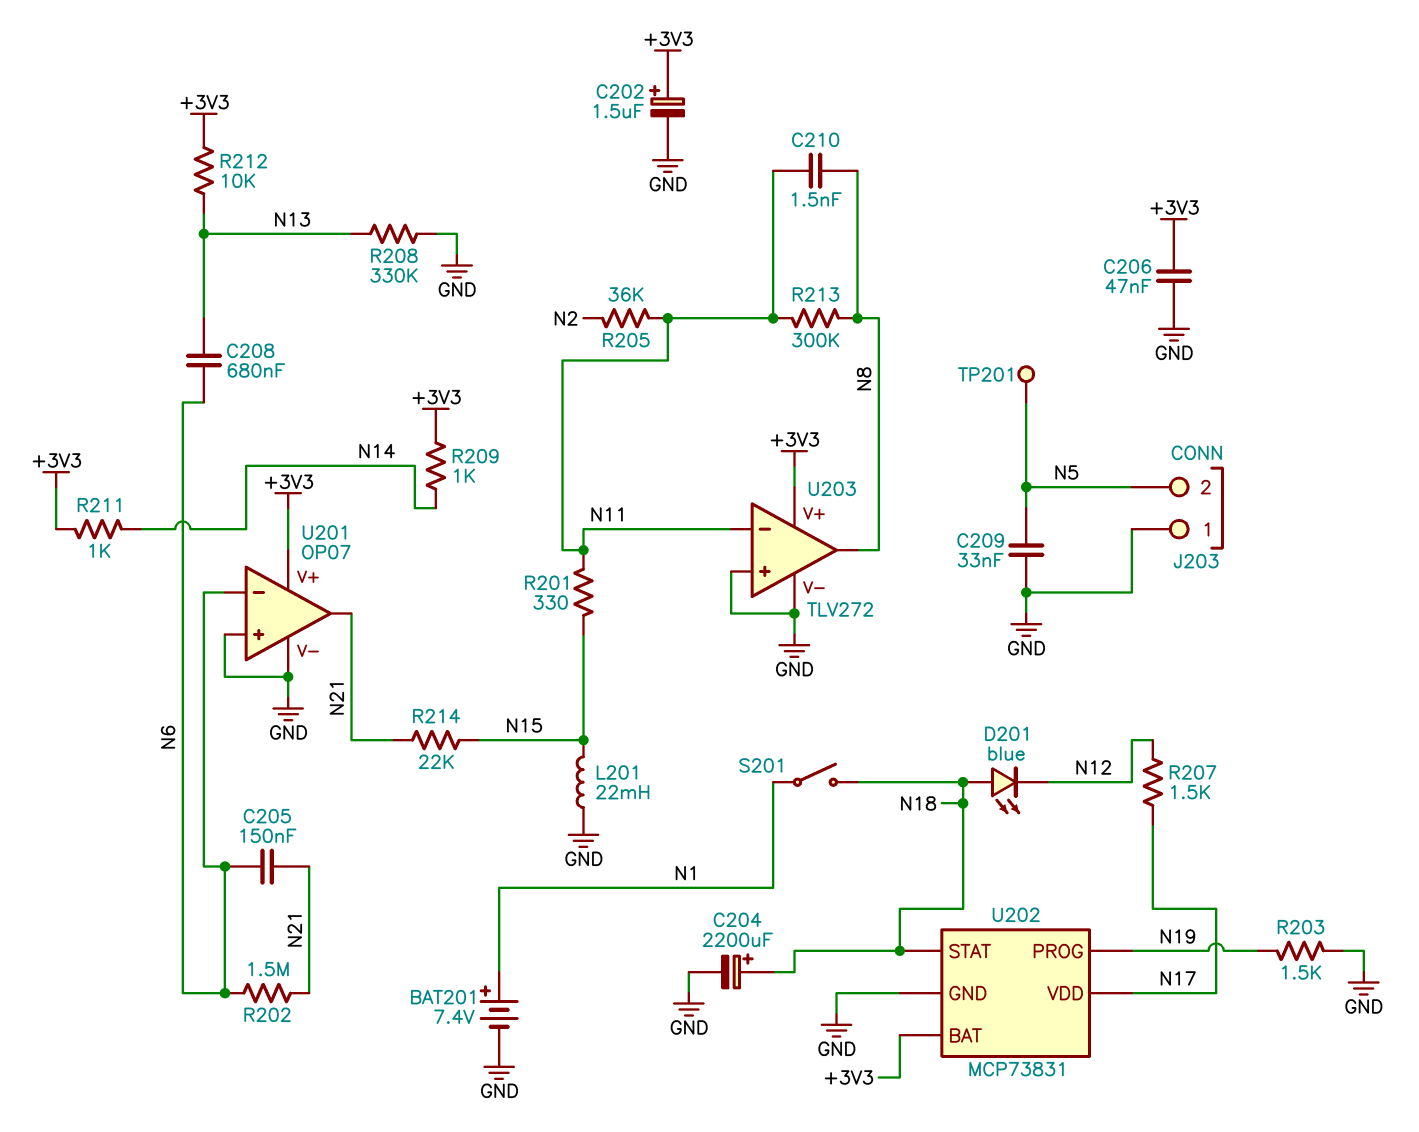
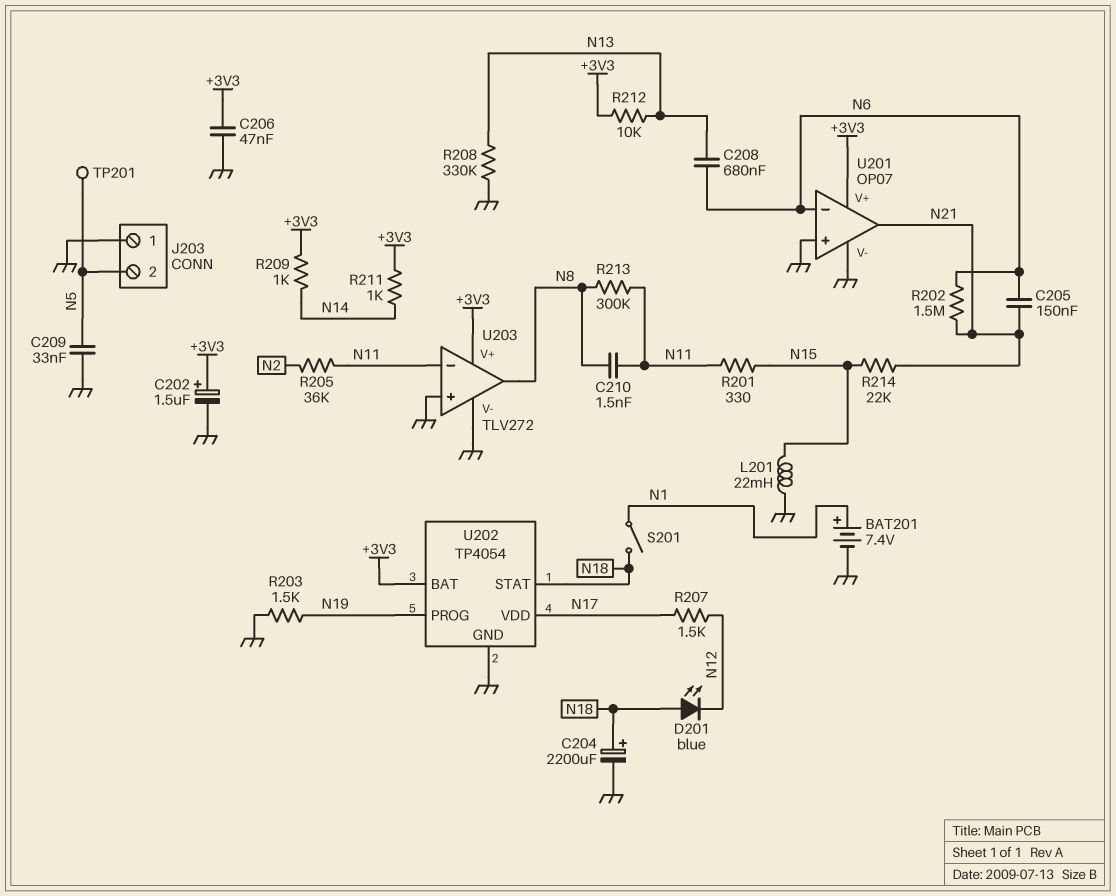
U202: MCP73831 -> TP4054

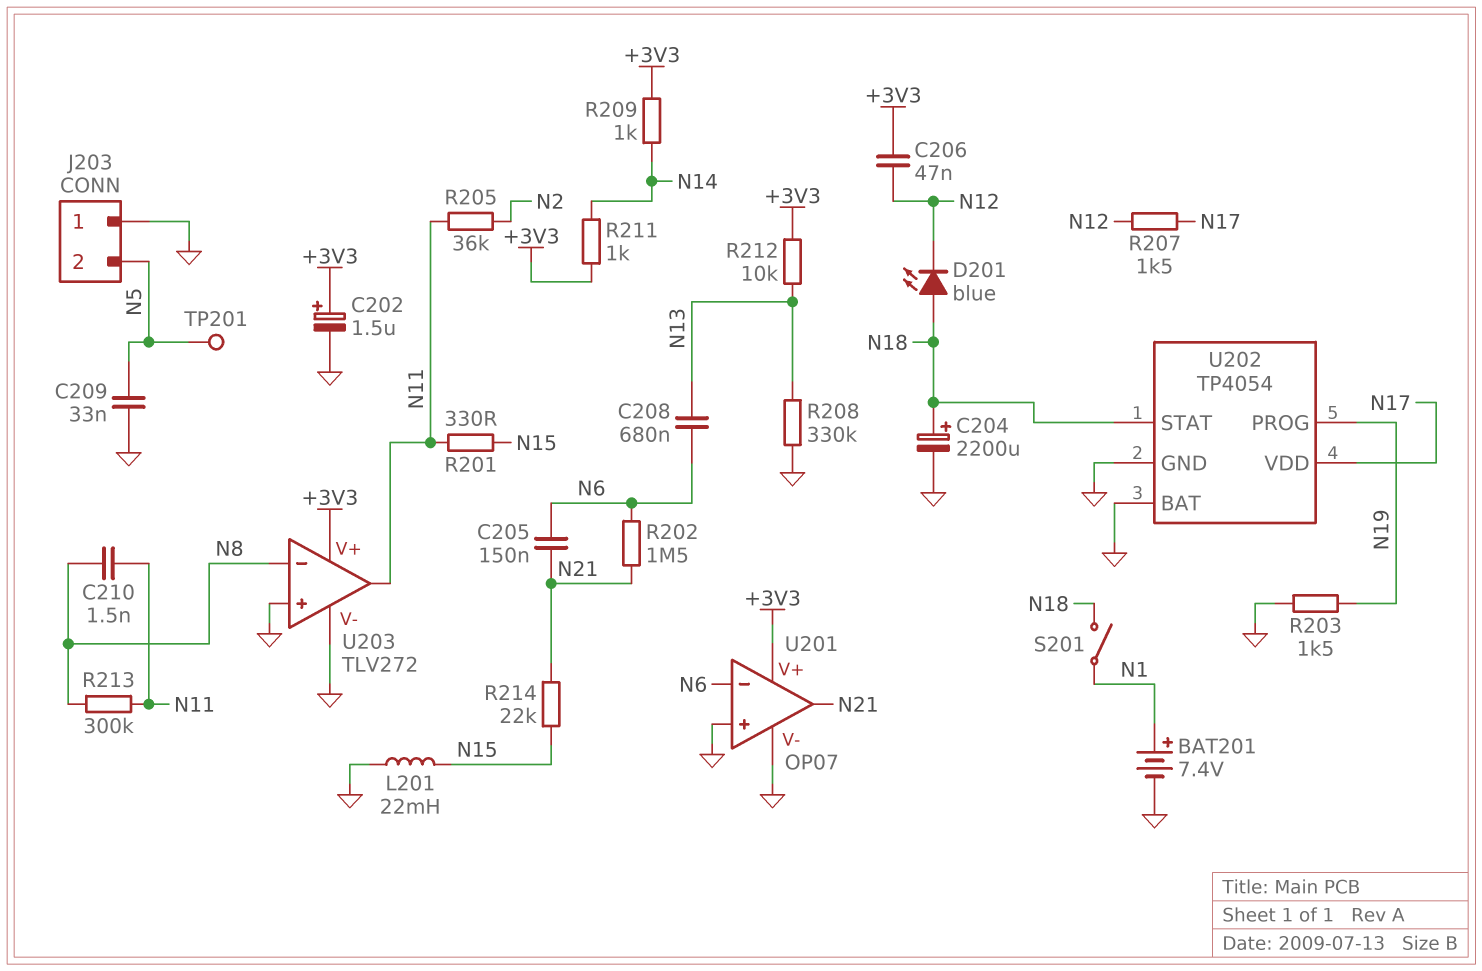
C206: 47nF (+3V3, GND) -> 47nF (+3V3, N12)
U202 pin BAT: +3V3 -> GND
U203 pin in-: N11 -> N8
U203 pin out: N8 -> N11

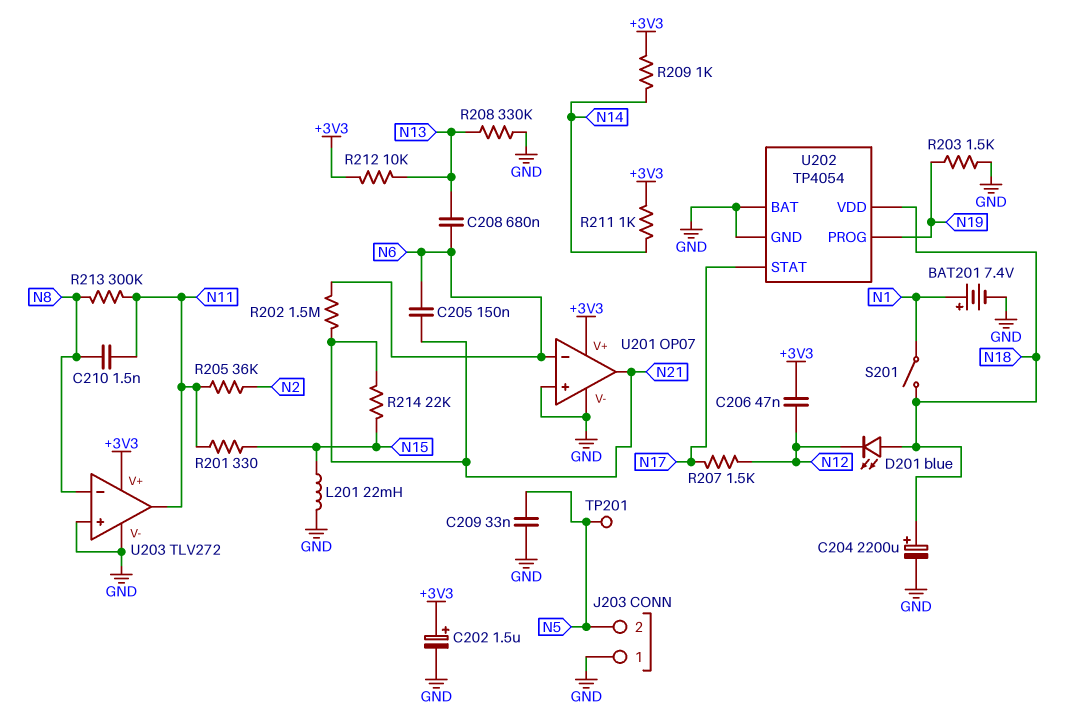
U202 pin STAT: N18 -> N17
U202 pin VDD: N17 -> N18

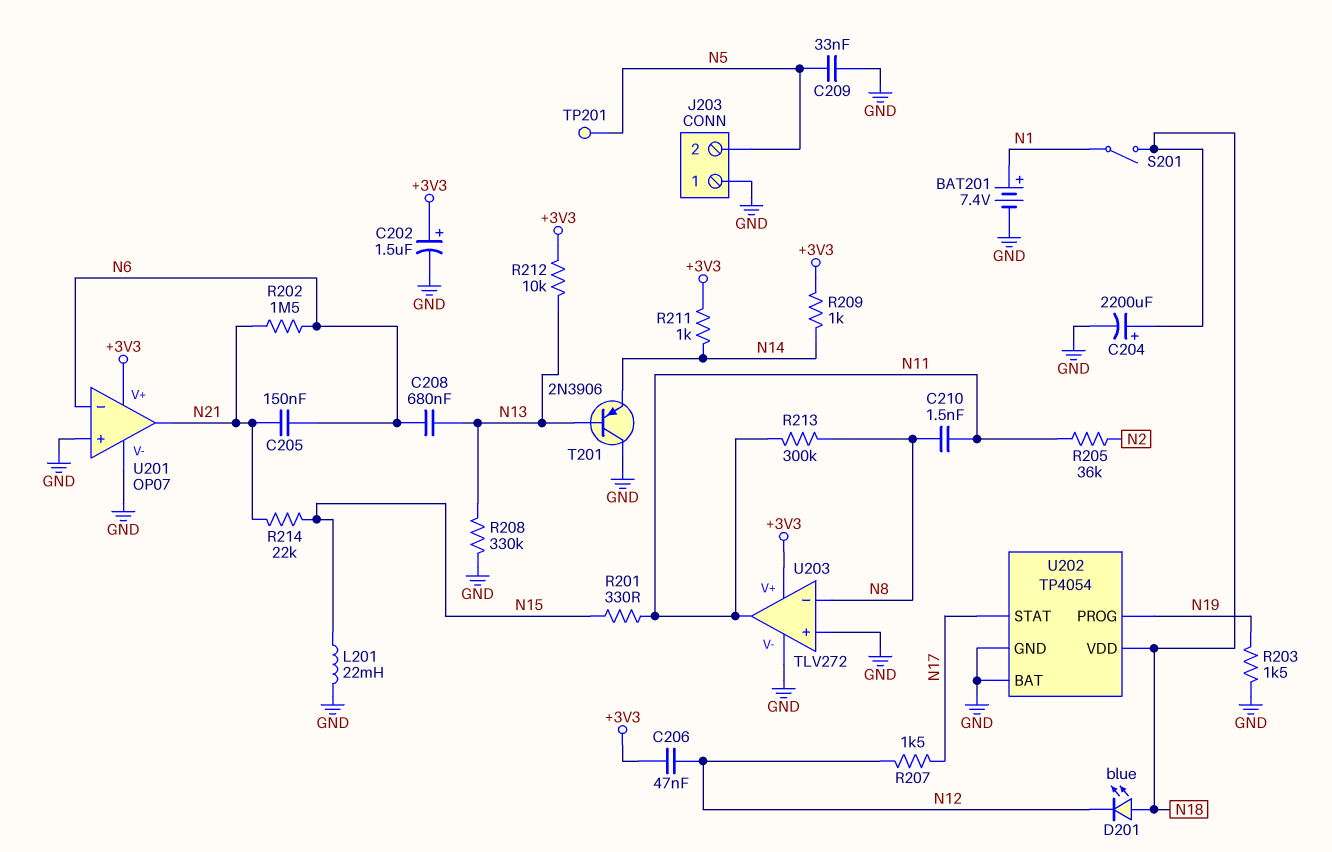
T201: none -> PNP 2N3906 (B N13, C GND, E N14)

